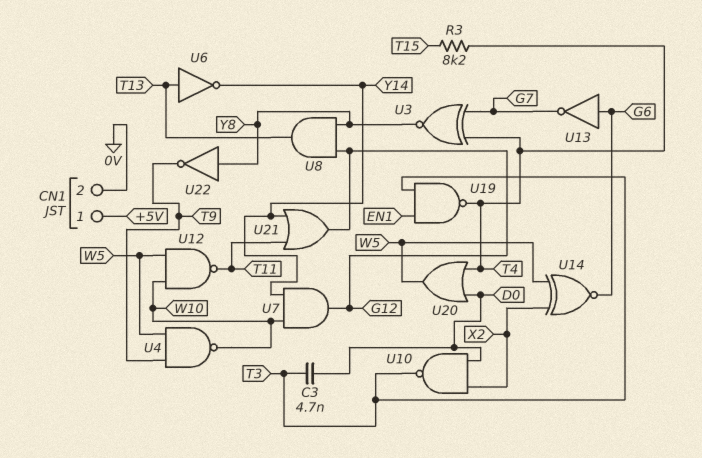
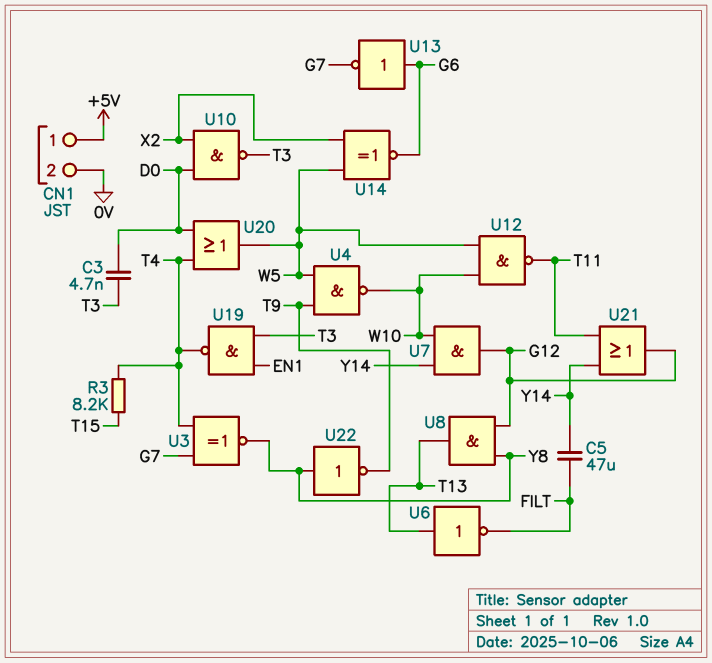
C5: none -> 47uF (FILT, Y14)
U6: NOT (in T13, out Y14) -> NOT (in T13, out FILT)

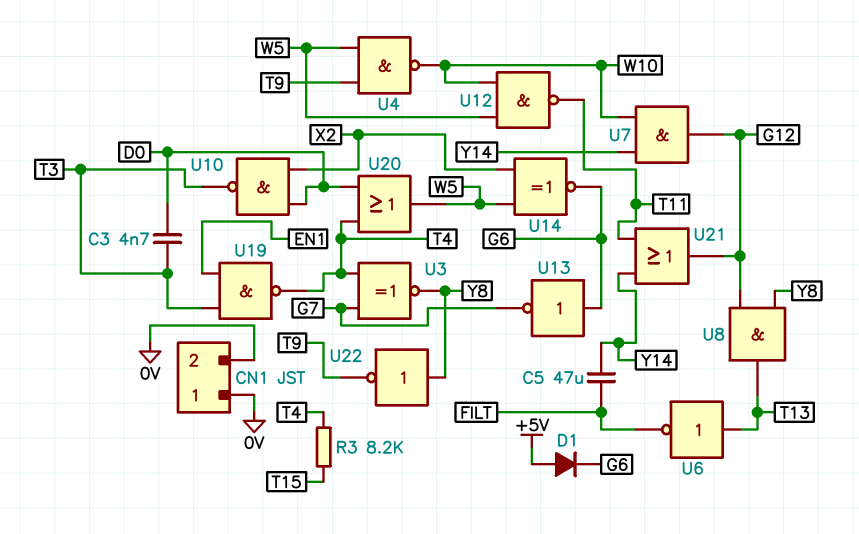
CN1 pin 1: +5V -> 0V
D1: none -> diode (A +5V, K G6)

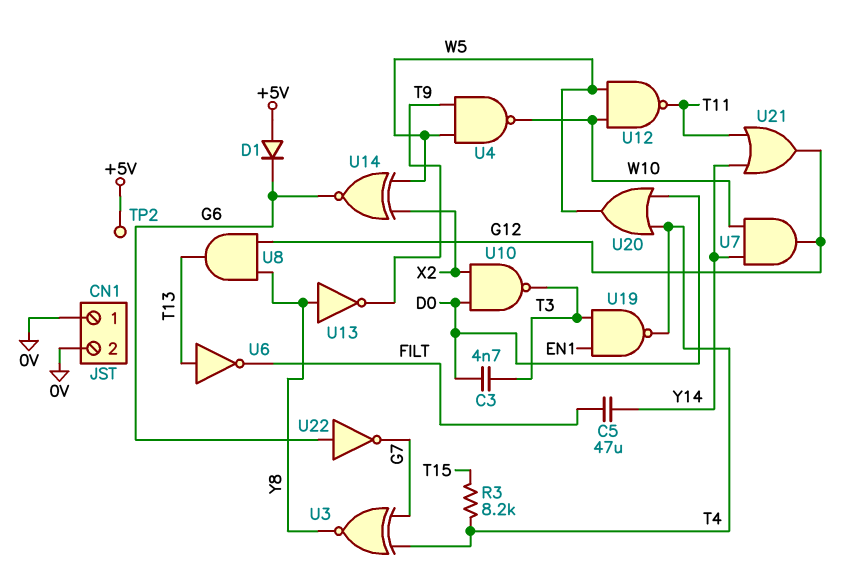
TP2: none -> test point (+5V)
U13: NOT (in G6, out G7) -> NOT (in Y8, out T9)
U22: NOT (in Y8, out T9) -> NOT (in G6, out G7)

